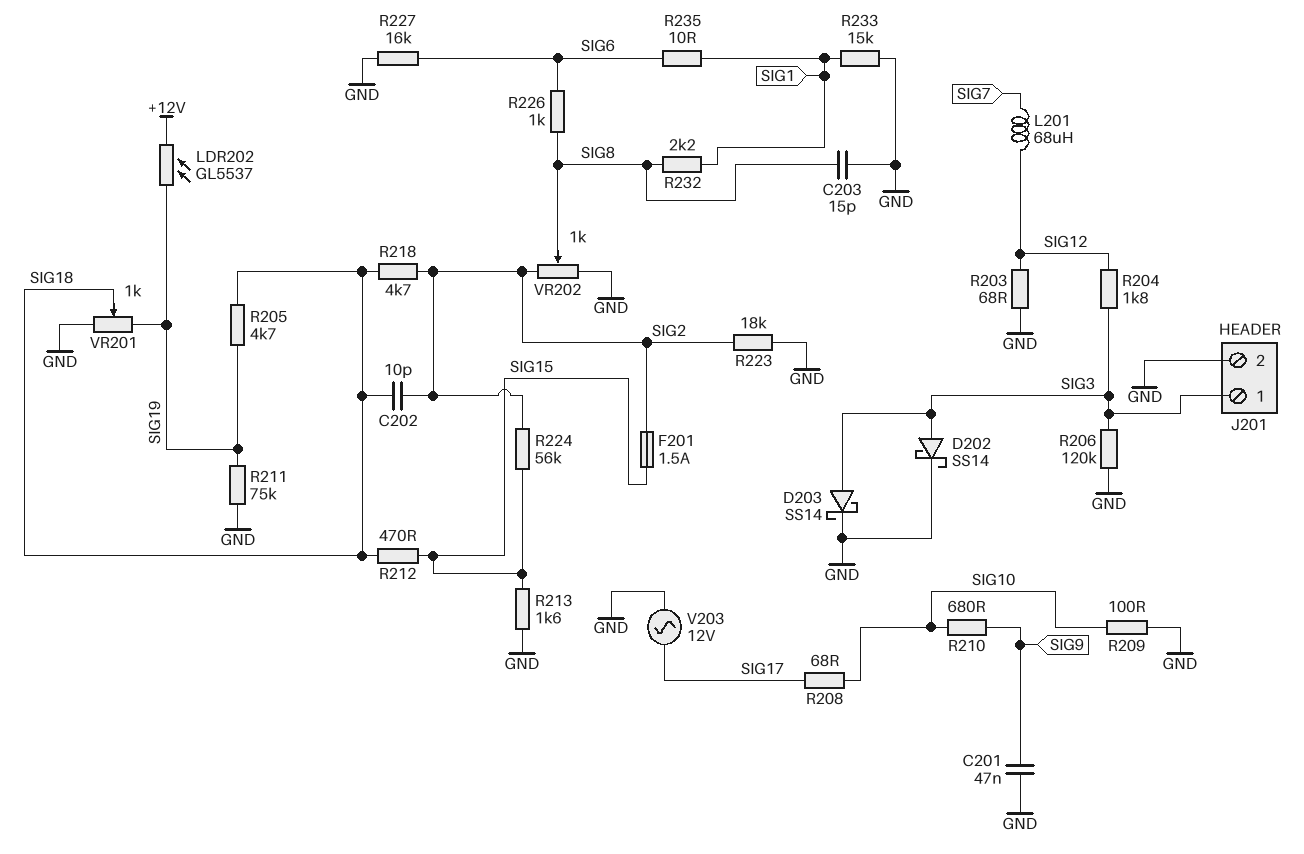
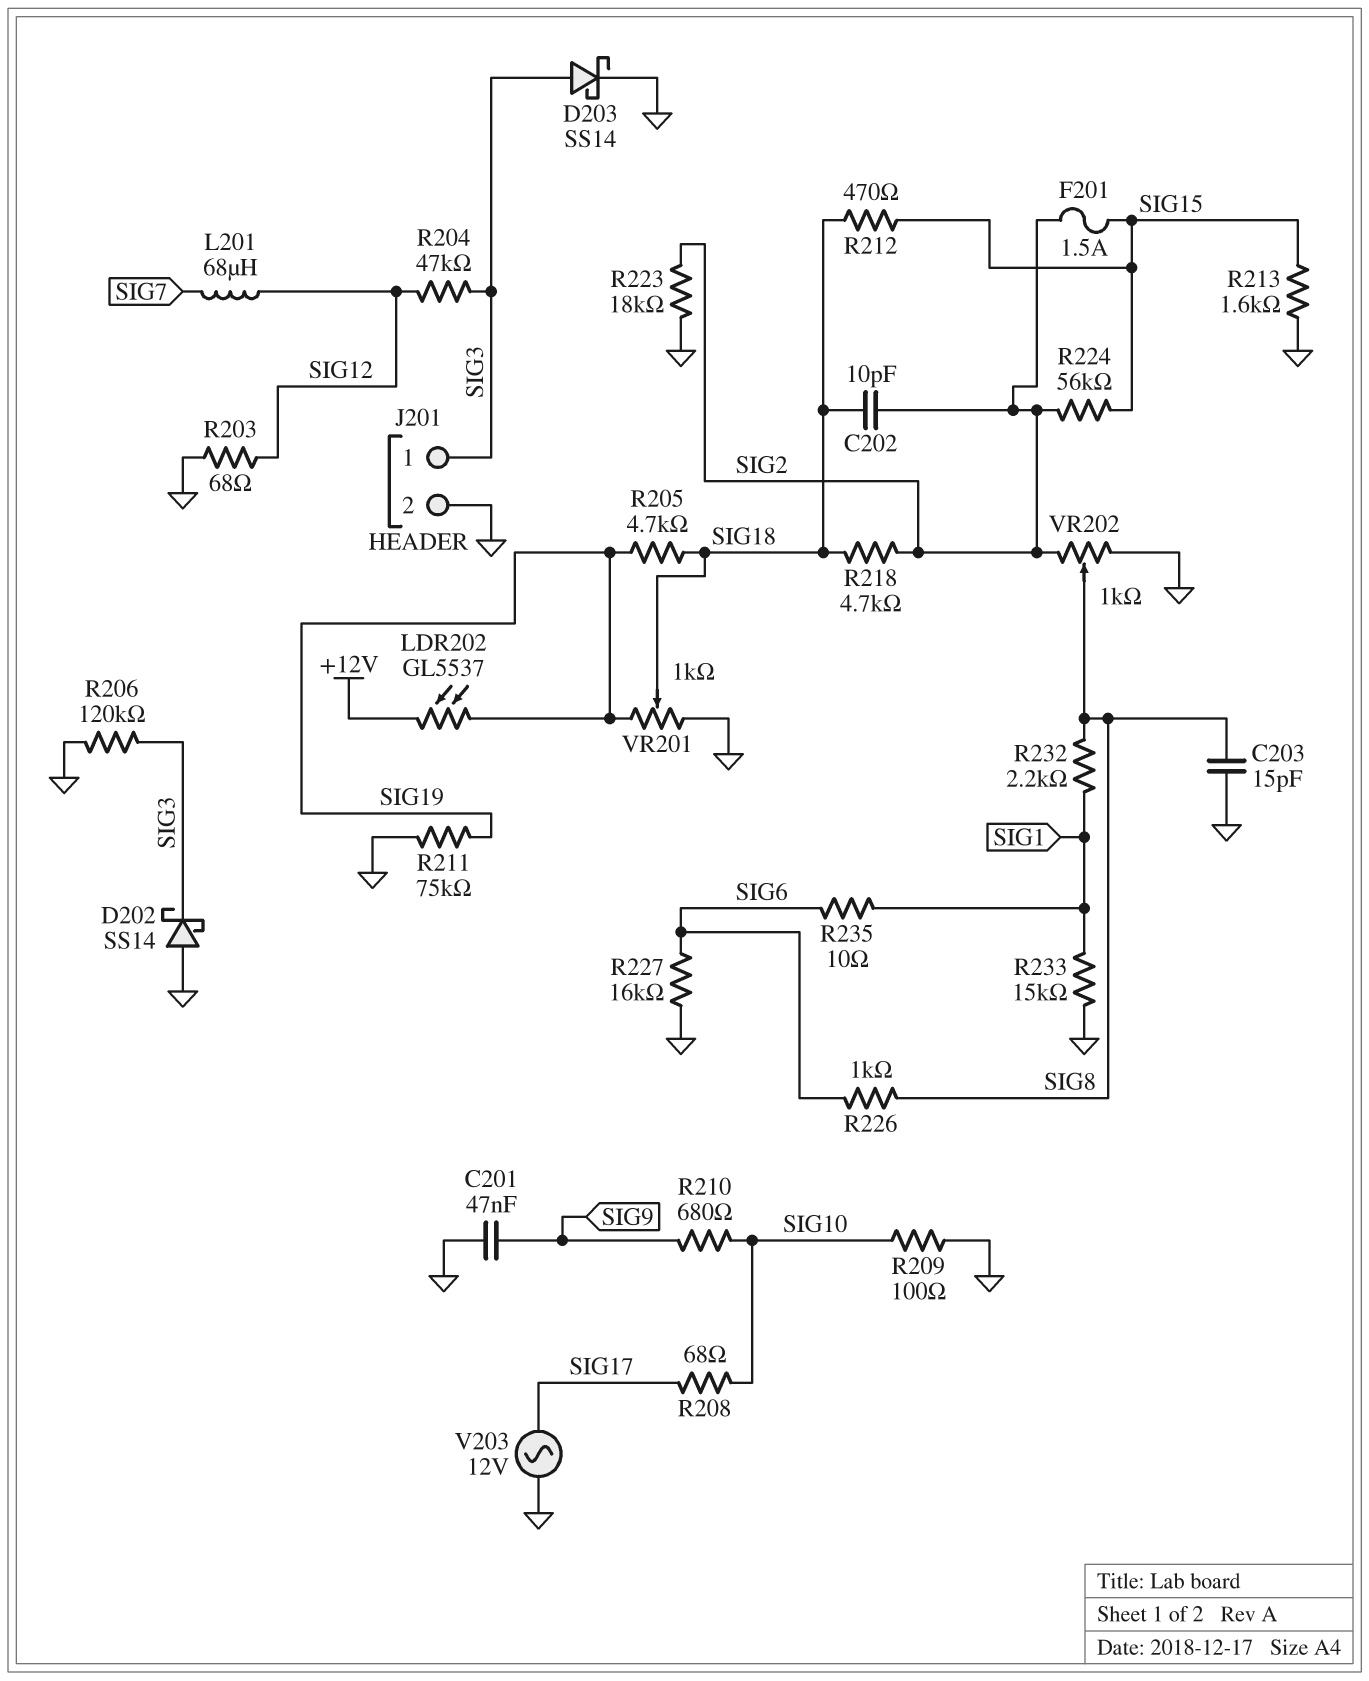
D202: schottky SS14 (A SIG3, K GND) -> schottky SS14 (A GND, K SIG3)
R204: 1.8k (SIG3, SIG12) -> 47k (SIG3, SIG12)

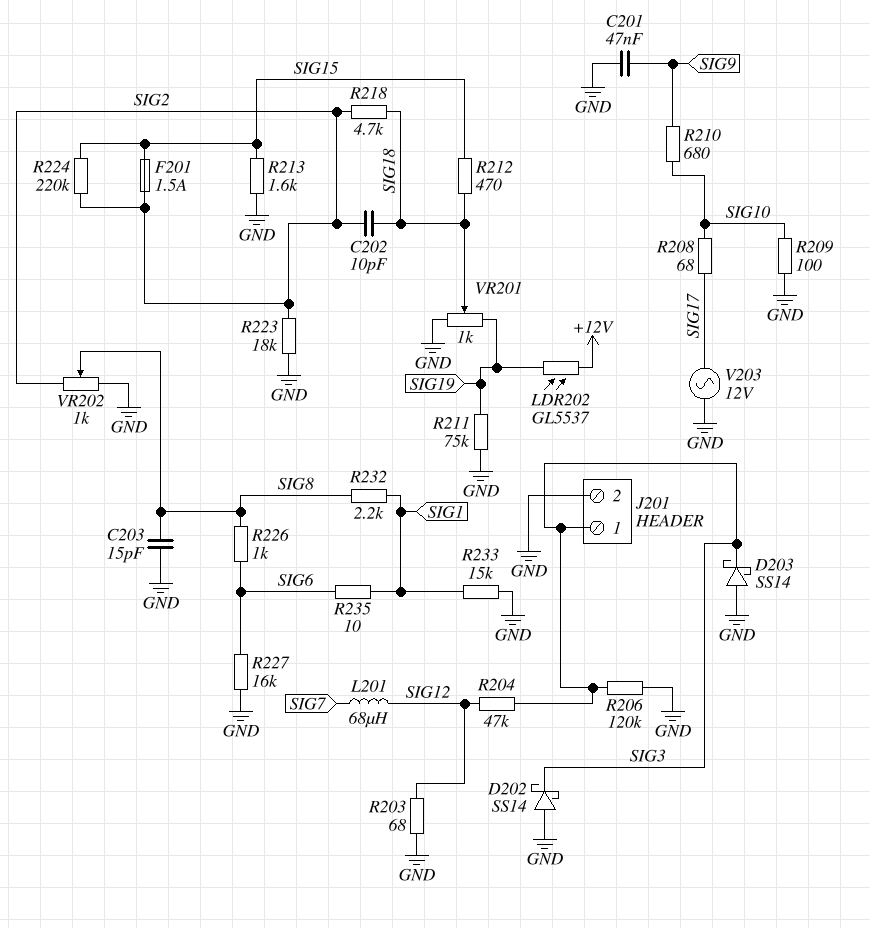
D203: schottky SS14 (A SIG3, K GND) -> schottky SS14 (A GND, K SIG3)
R205: 4.7k (SIG18, SIG19) -> none
R224: 56k (SIG2, SIG15) -> 220k (SIG2, SIG15)

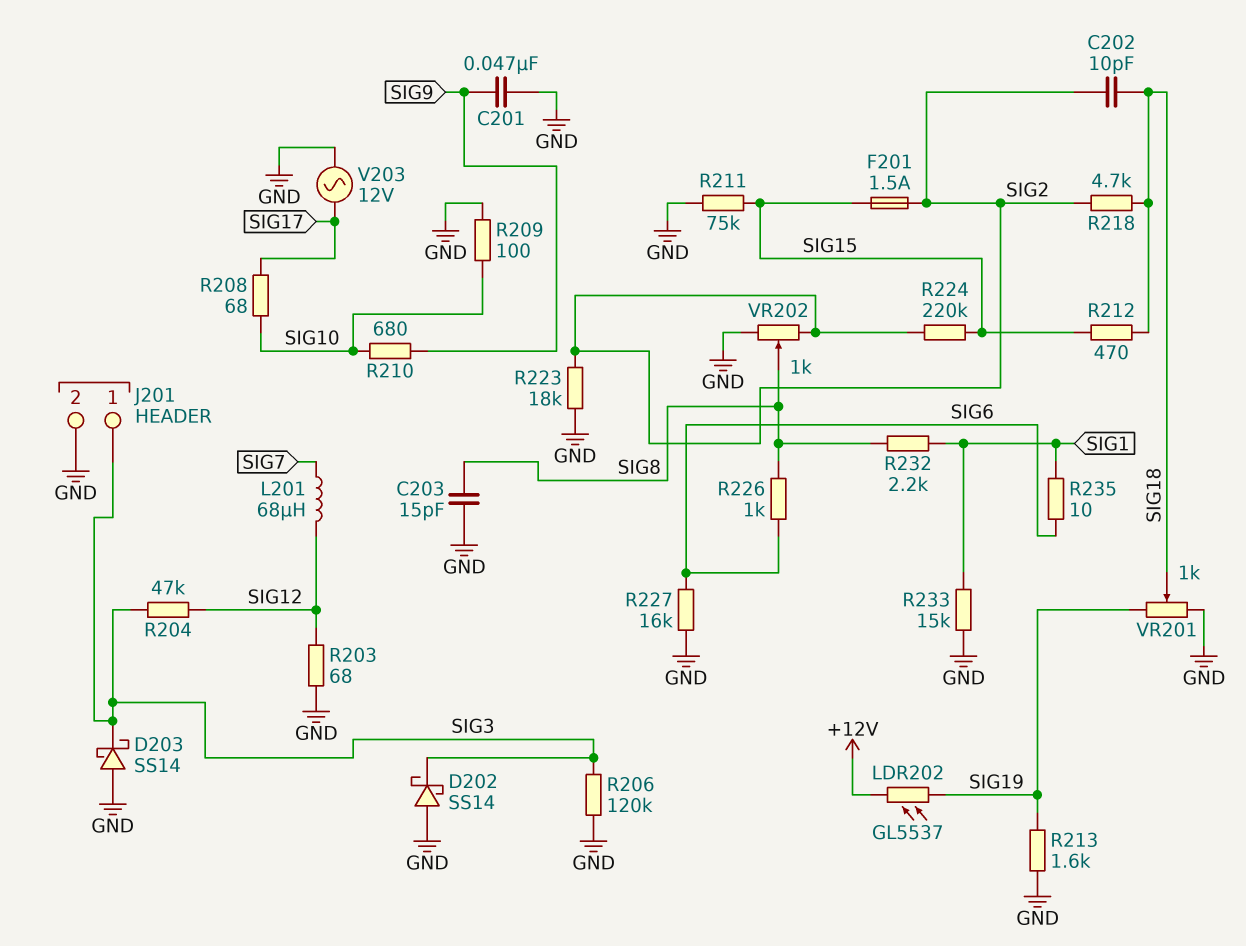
R211: 75k (GND, SIG19) -> 75k (GND, SIG15)
R213: 1.6k (GND, SIG15) -> 1.6k (GND, SIG19)

